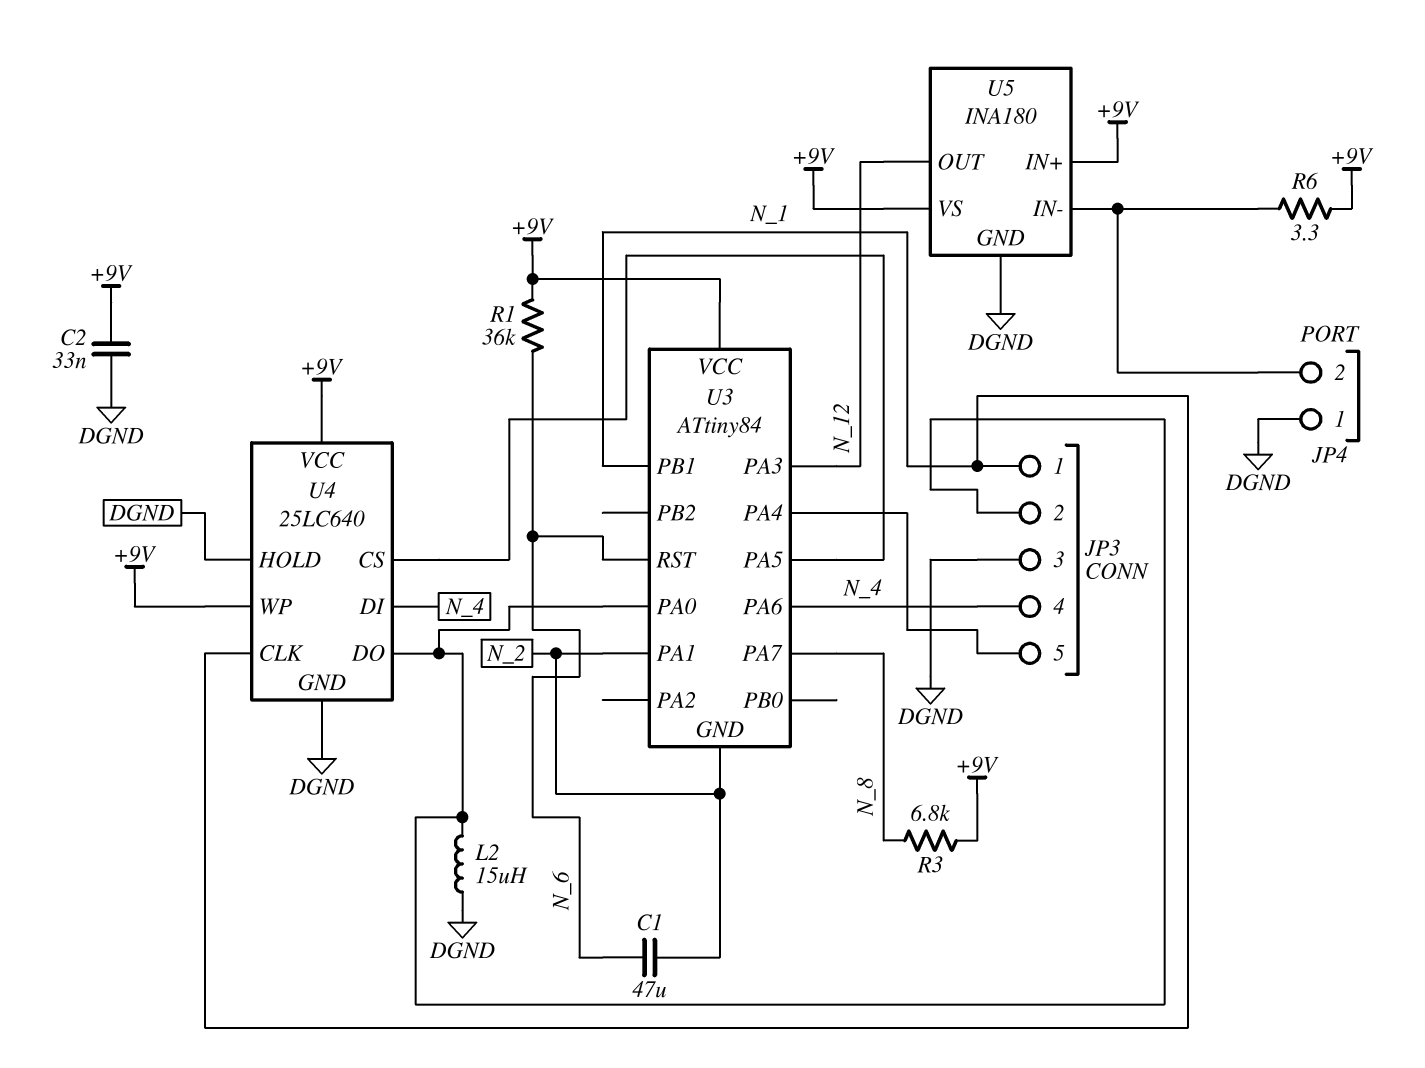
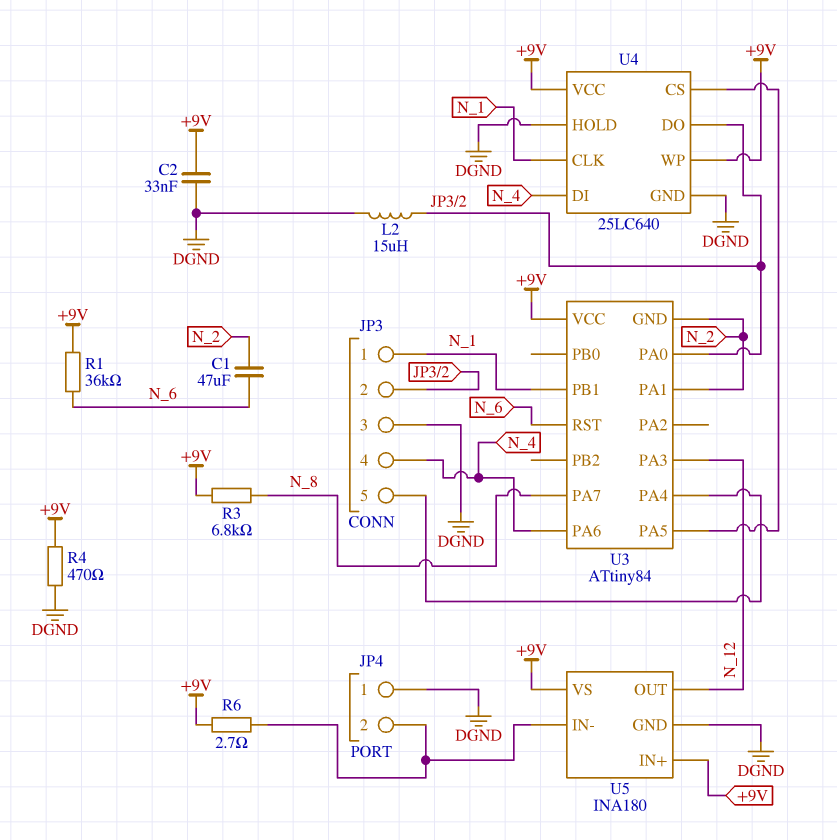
R4: none -> 470 (+9V, DGND)
R6: 3.3 (+9V, JP4/2) -> 2.7 (+9V, JP4/2)

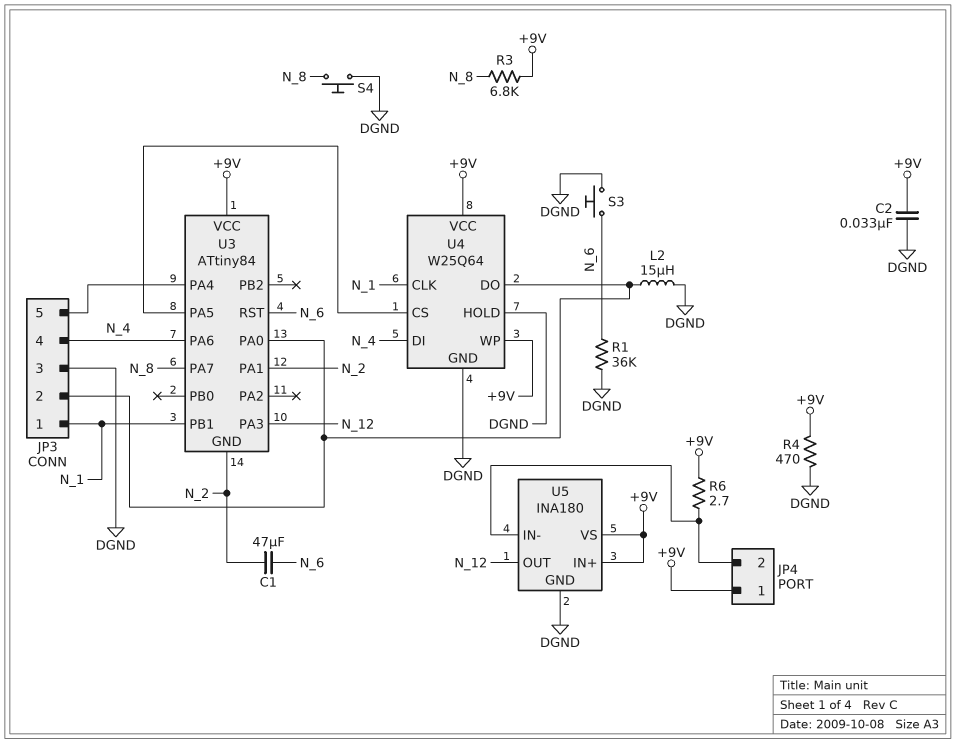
JP4 pin 1: DGND -> +9V
R1: 36k (+9V, N_6) -> 36k (DGND, N_6)
S3: none -> button (DGND, N_6)
S4: none -> button (DGND, N_8)
U4: 25LC640 -> W25Q64

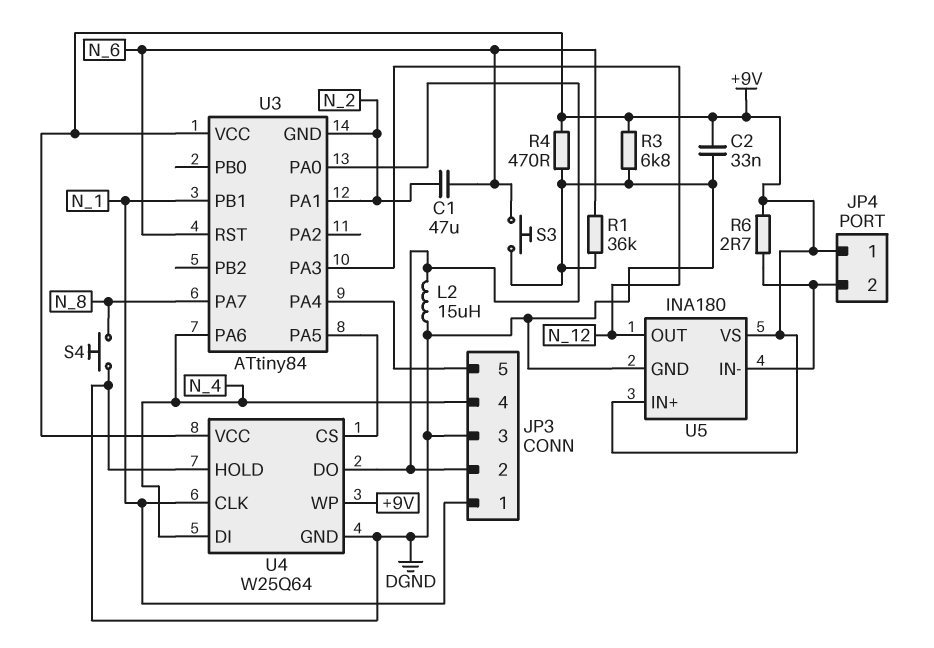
R3: 6.8k (+9V, N_8) -> 6.8k (+9V, DGND)

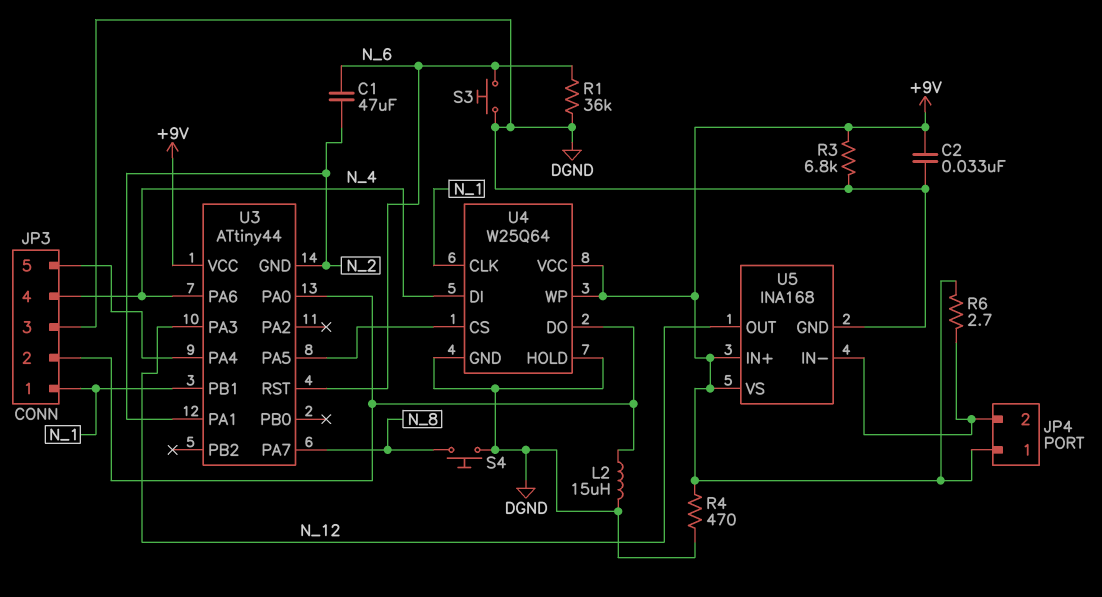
U3: ATtiny84 -> ATtiny44
U5: INA180 -> INA168

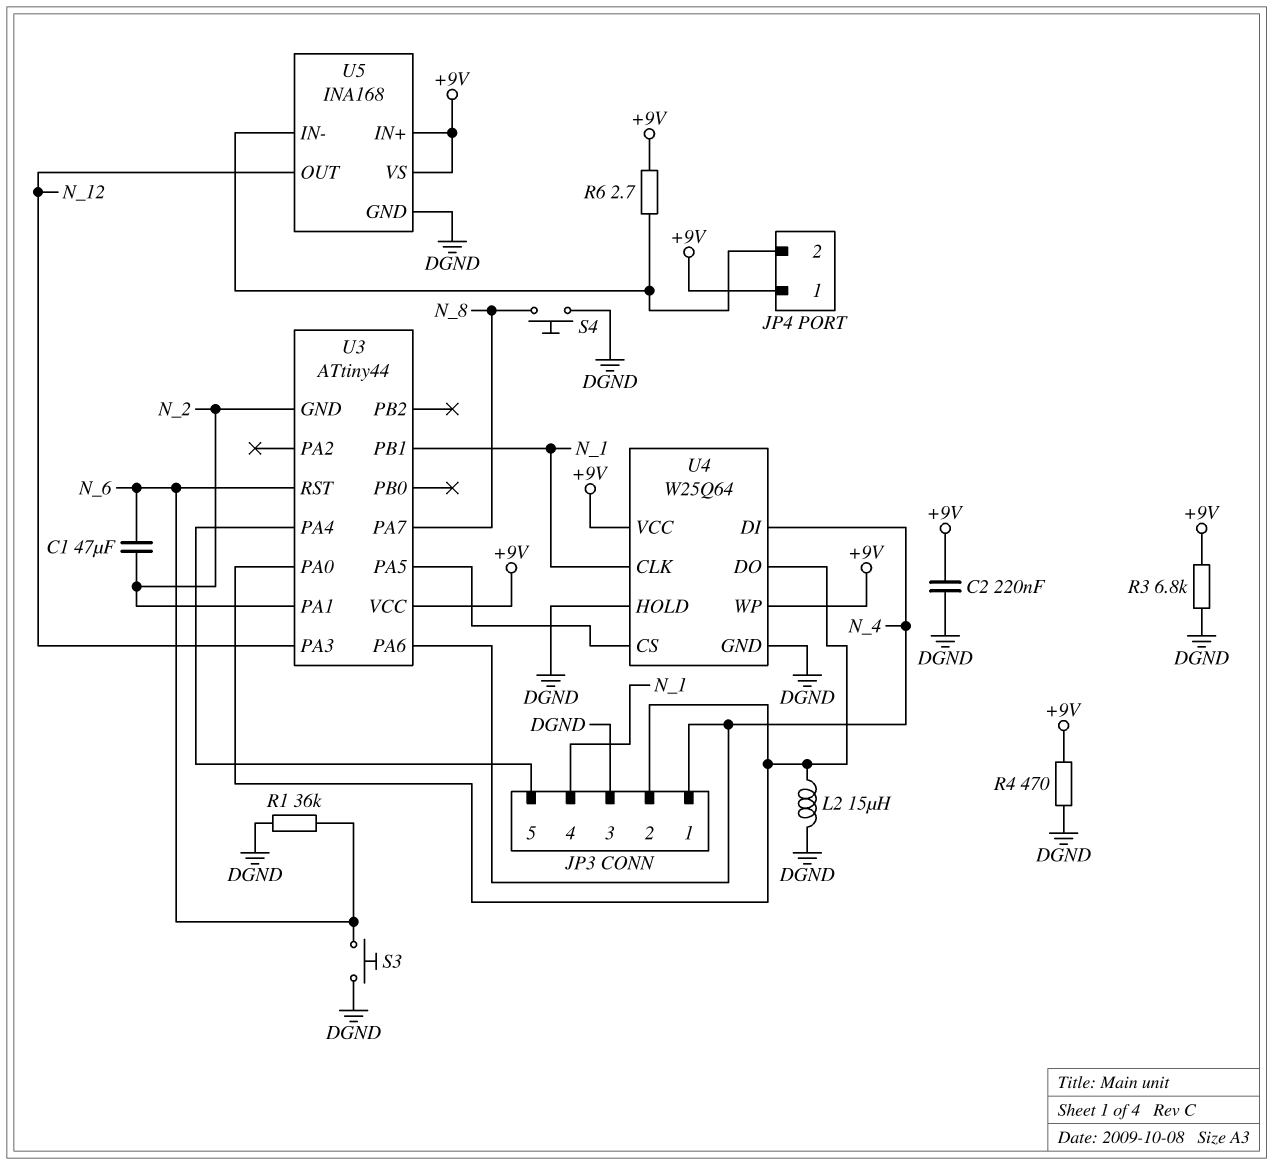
C2: 33nF (+9V, DGND) -> 220nF (+9V, DGND)
JP3 pin 1: N_1 -> N_4
JP3 pin 4: N_4 -> N_1

